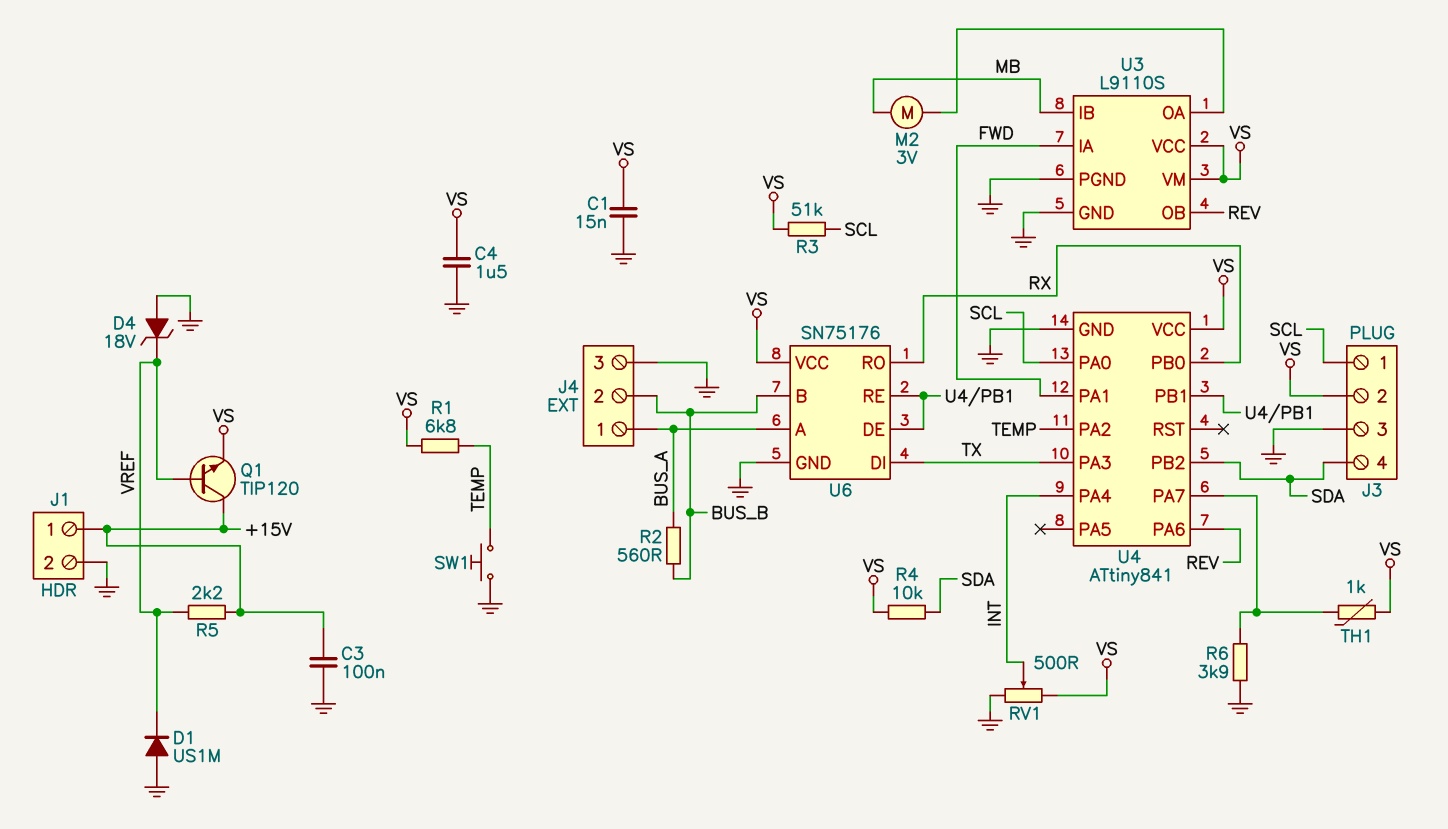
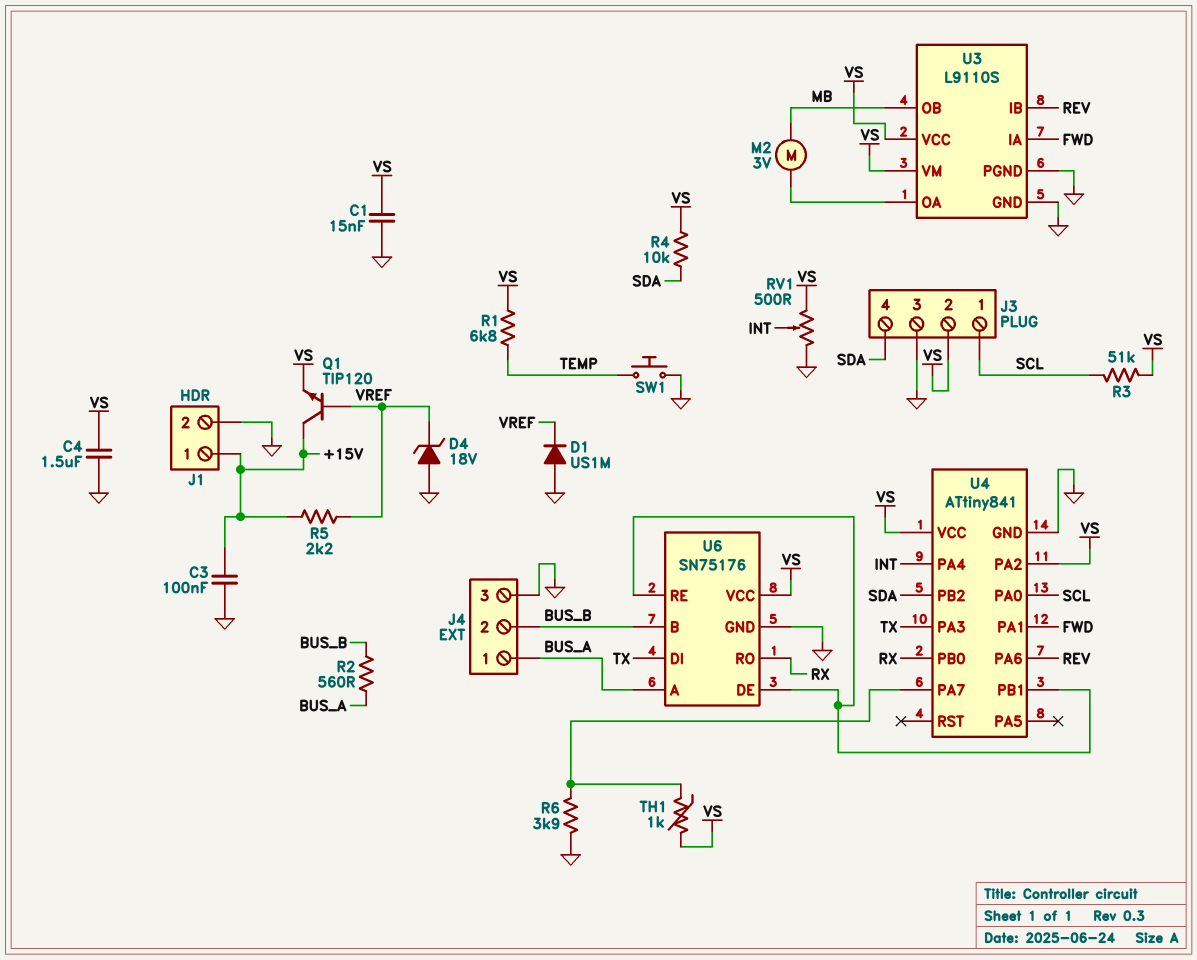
U3 pin IB: MB -> REV
U3 pin OB: REV -> MB
U4 pin PA2: TEMP -> VS

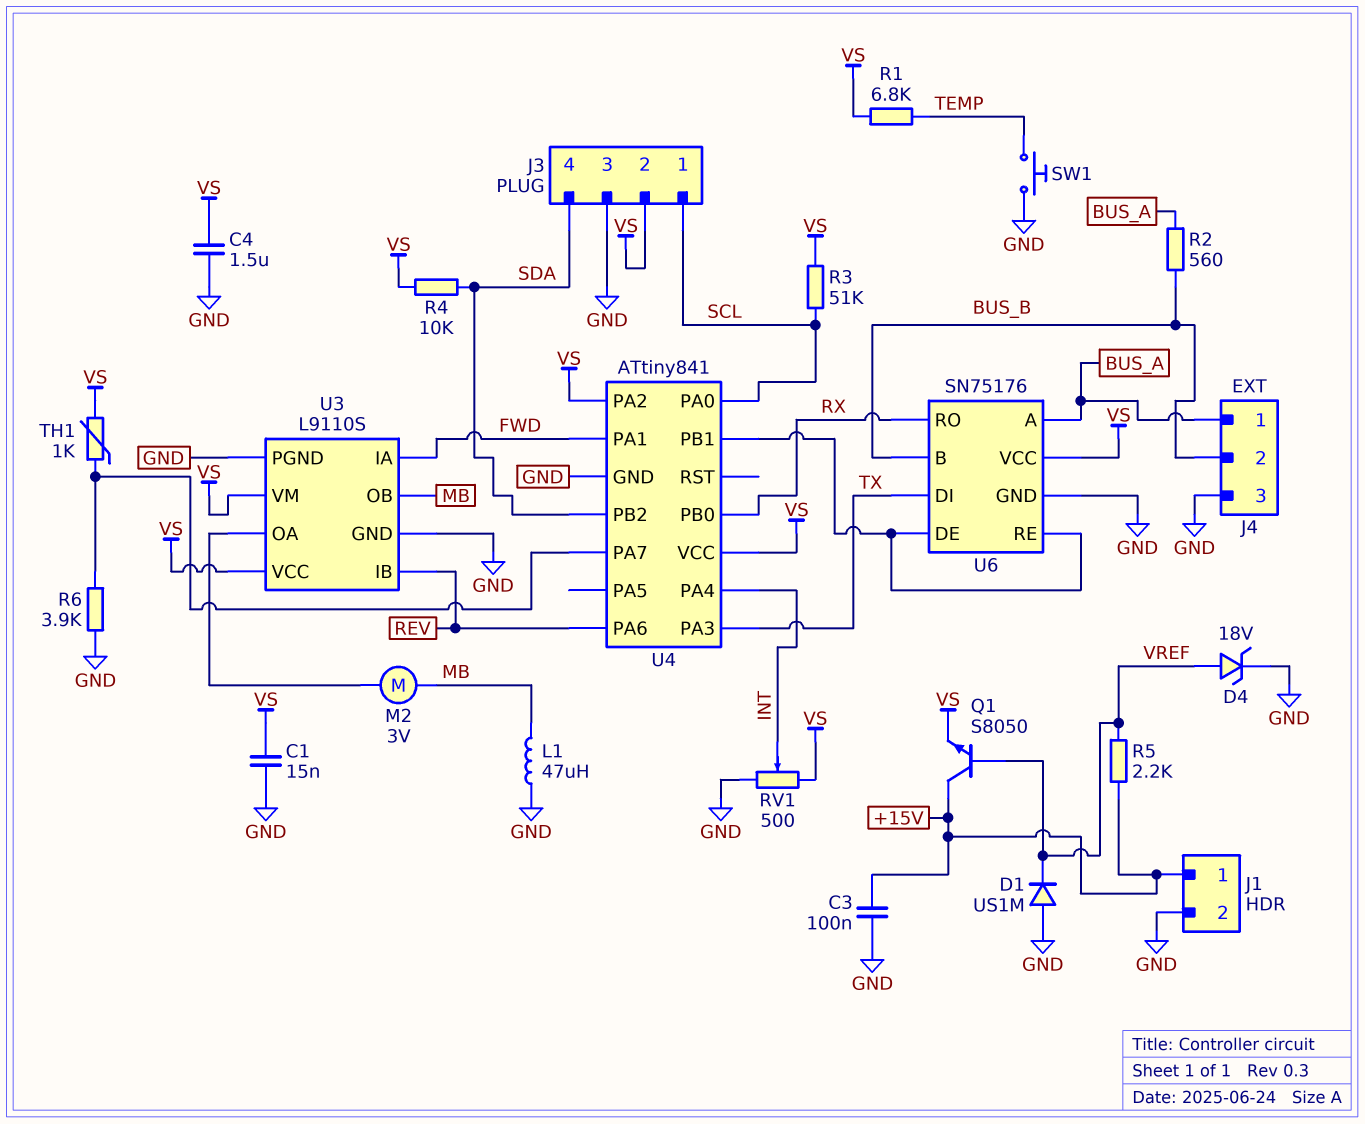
D4: zener 18V (A GND, K VREF) -> zener 18V (A VREF, K GND)
L1: none -> 47uH (GND, MB)
Q1: NPN TIP120 (B VREF, C +15V, E VS) -> NPN S8050 (B VREF, C +15V, E VS)

